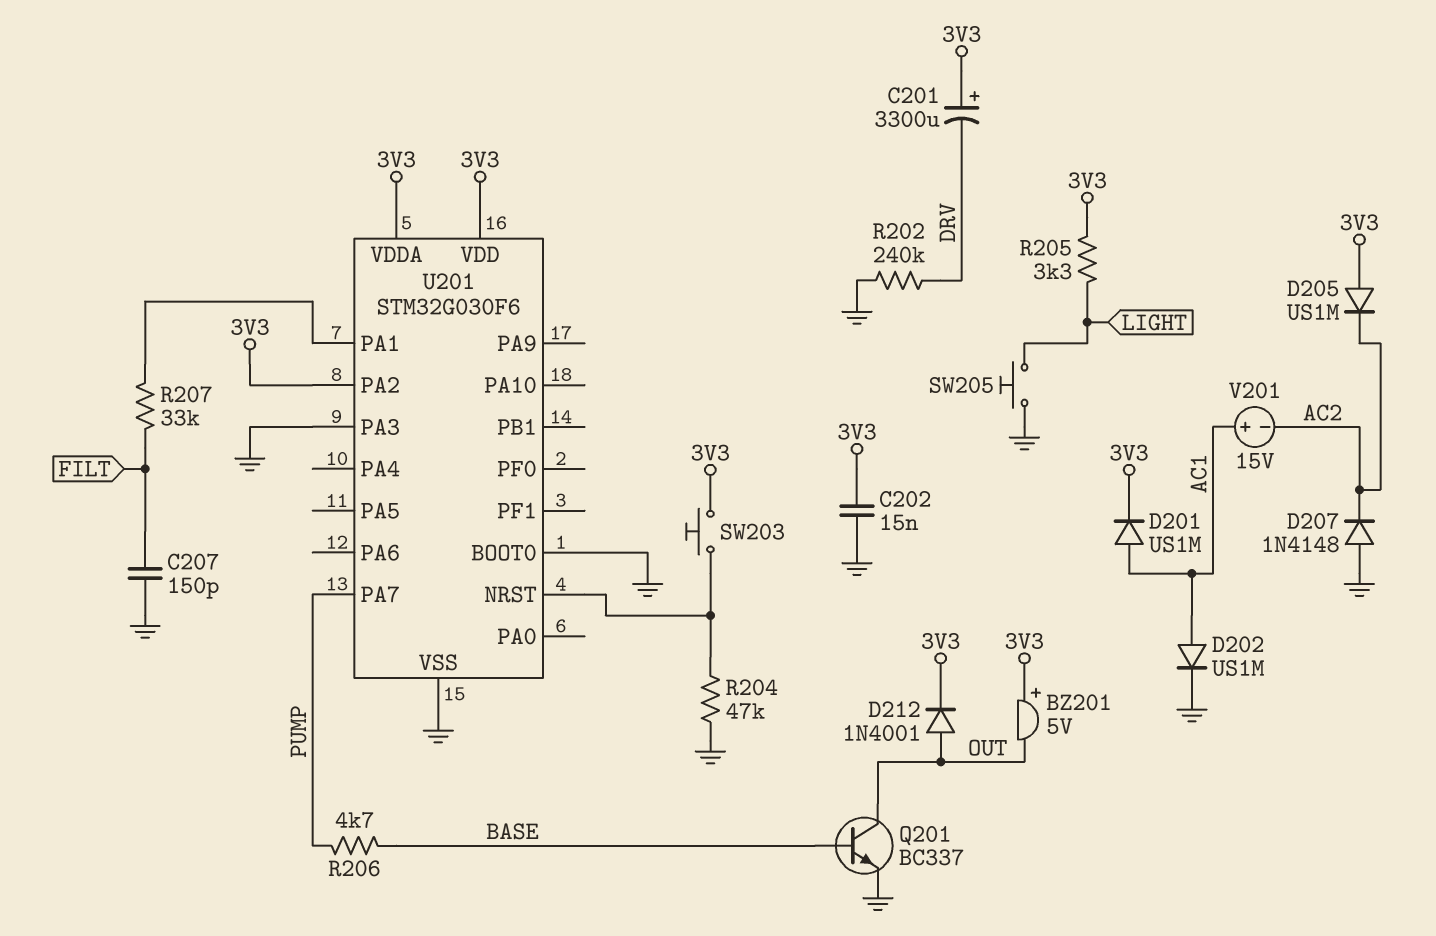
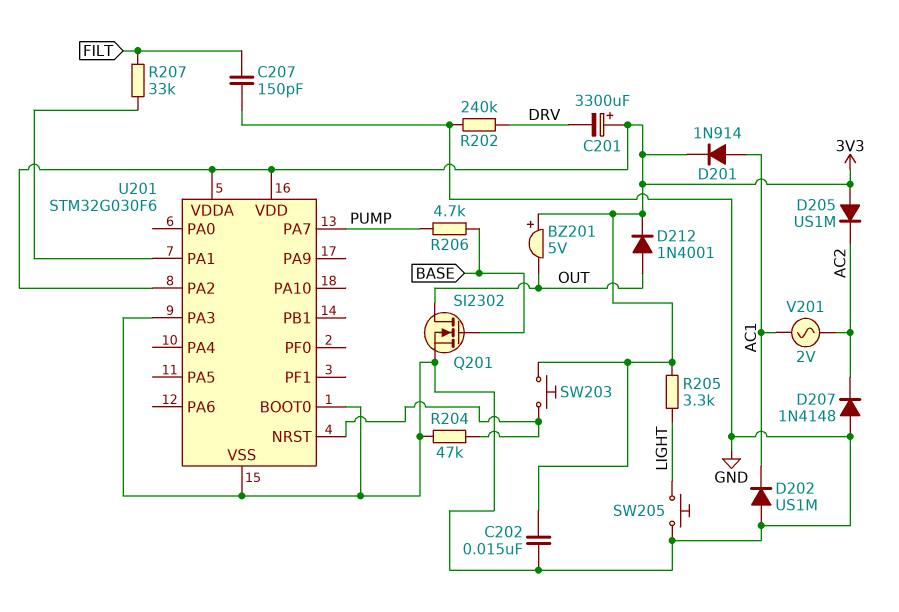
D201: diode US1M (A AC1, K 3V3) -> diode 1N914 (A AC1, K 3V3)
D202: diode US1M (A AC1, K GND) -> diode US1M (A GND, K AC1)
Q201: NPN BC337 (B BASE, C OUT, E GND) -> NMOS SI2302 (G BASE, D OUT, S GND)
V201: 15V (plus AC1, minus AC2) -> AC 2V (AC1, AC2)

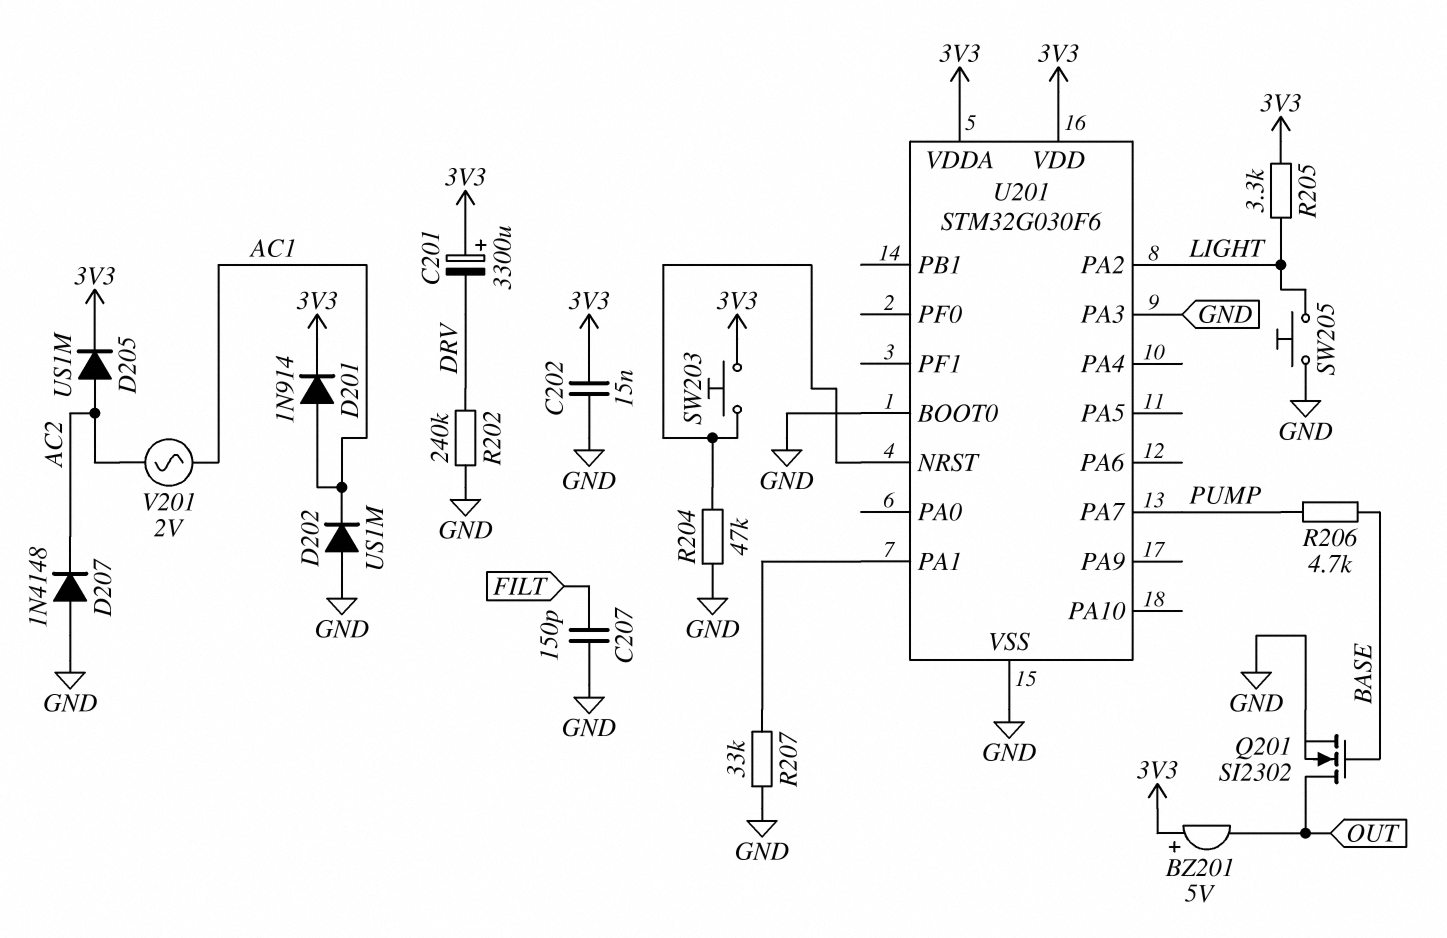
D205: diode US1M (A 3V3, K AC2) -> diode US1M (A AC2, K 3V3)
D212: diode 1N4001 (A OUT, K 3V3) -> none
R207: 33k (FILT, U201/PA1) -> 33k (GND, U201/PA1)
U201 pin PA2: 3V3 -> LIGHT

